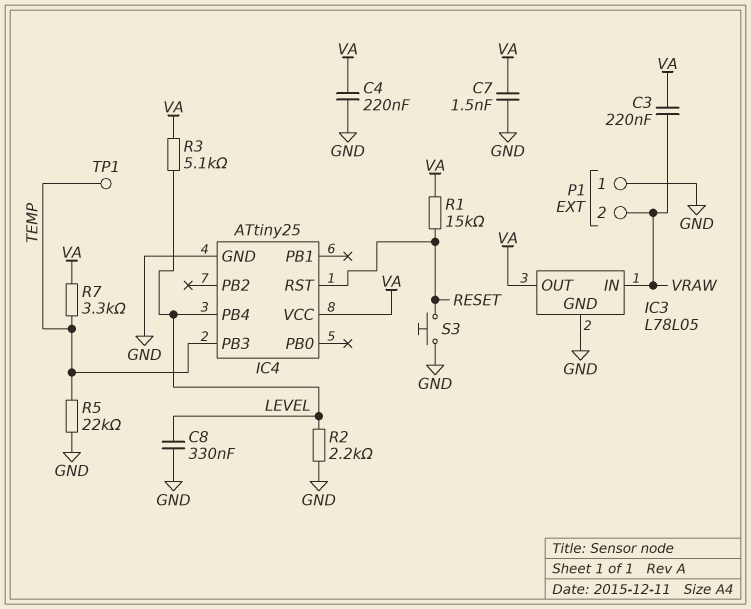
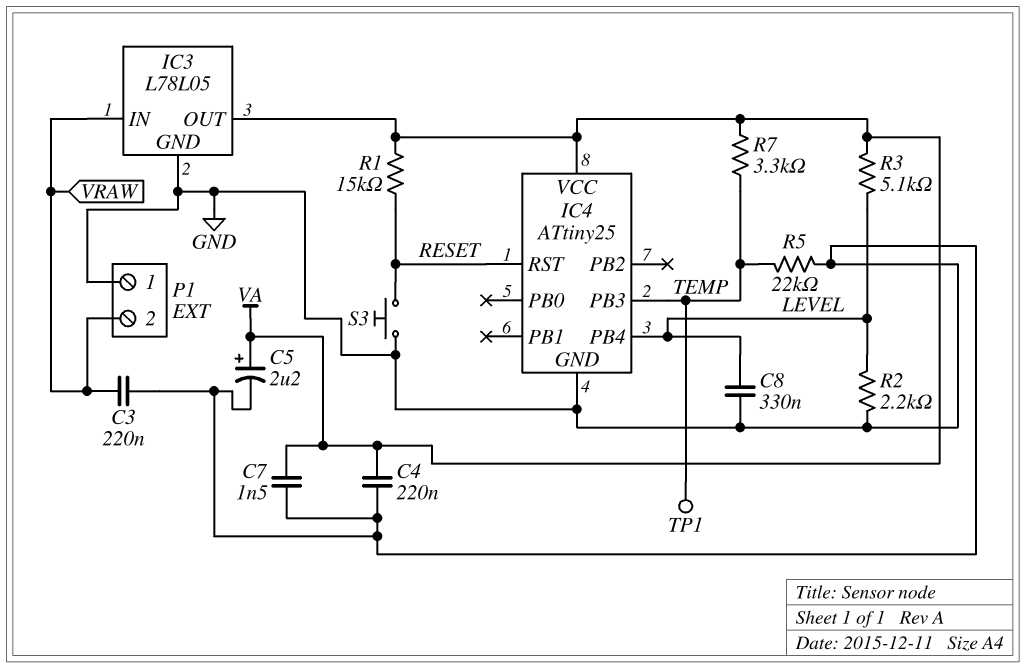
C3: 220nF (VA, VRAW) -> 220nF (GND, VRAW)
C5: none -> 2.2uF (plus VA, minus GND)

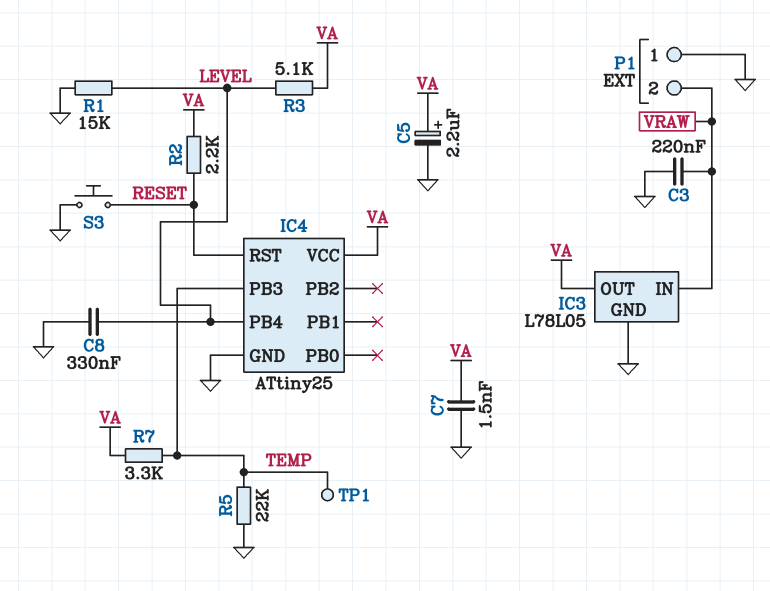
C4: 220nF (GND, VA) -> none
R1: 15k (RESET, VA) -> 15k (GND, LEVEL)
R2: 2.2k (GND, LEVEL) -> 2.2k (RESET, VA)

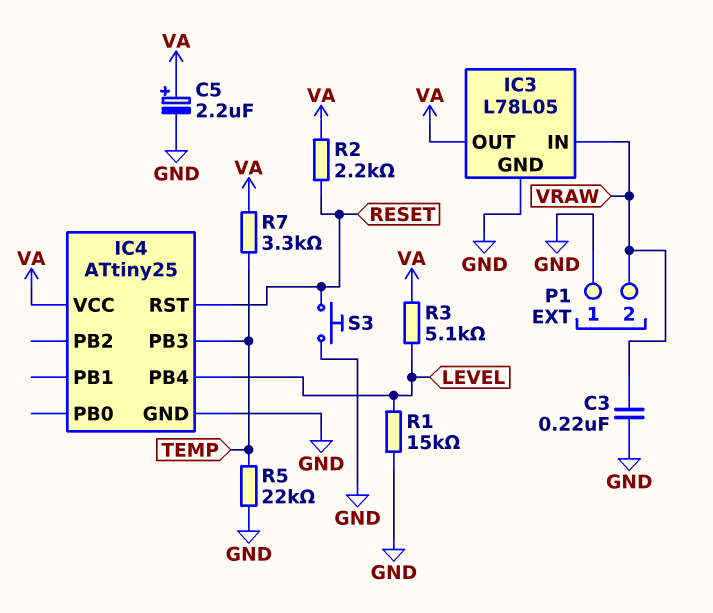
C7: 1.5nF (GND, VA) -> none
C8: 330nF (GND, LEVEL) -> none
TP1: test point (TEMP) -> none

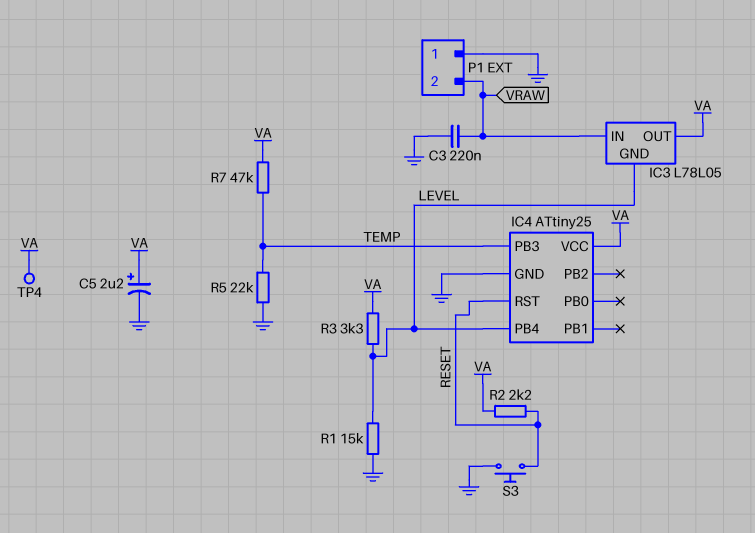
IC3 pin GND: GND -> LEVEL
R3: 5.1k (LEVEL, VA) -> 3.3k (LEVEL, VA)
R7: 3.3k (TEMP, VA) -> 47k (TEMP, VA)
TP4: none -> test point (VA)

